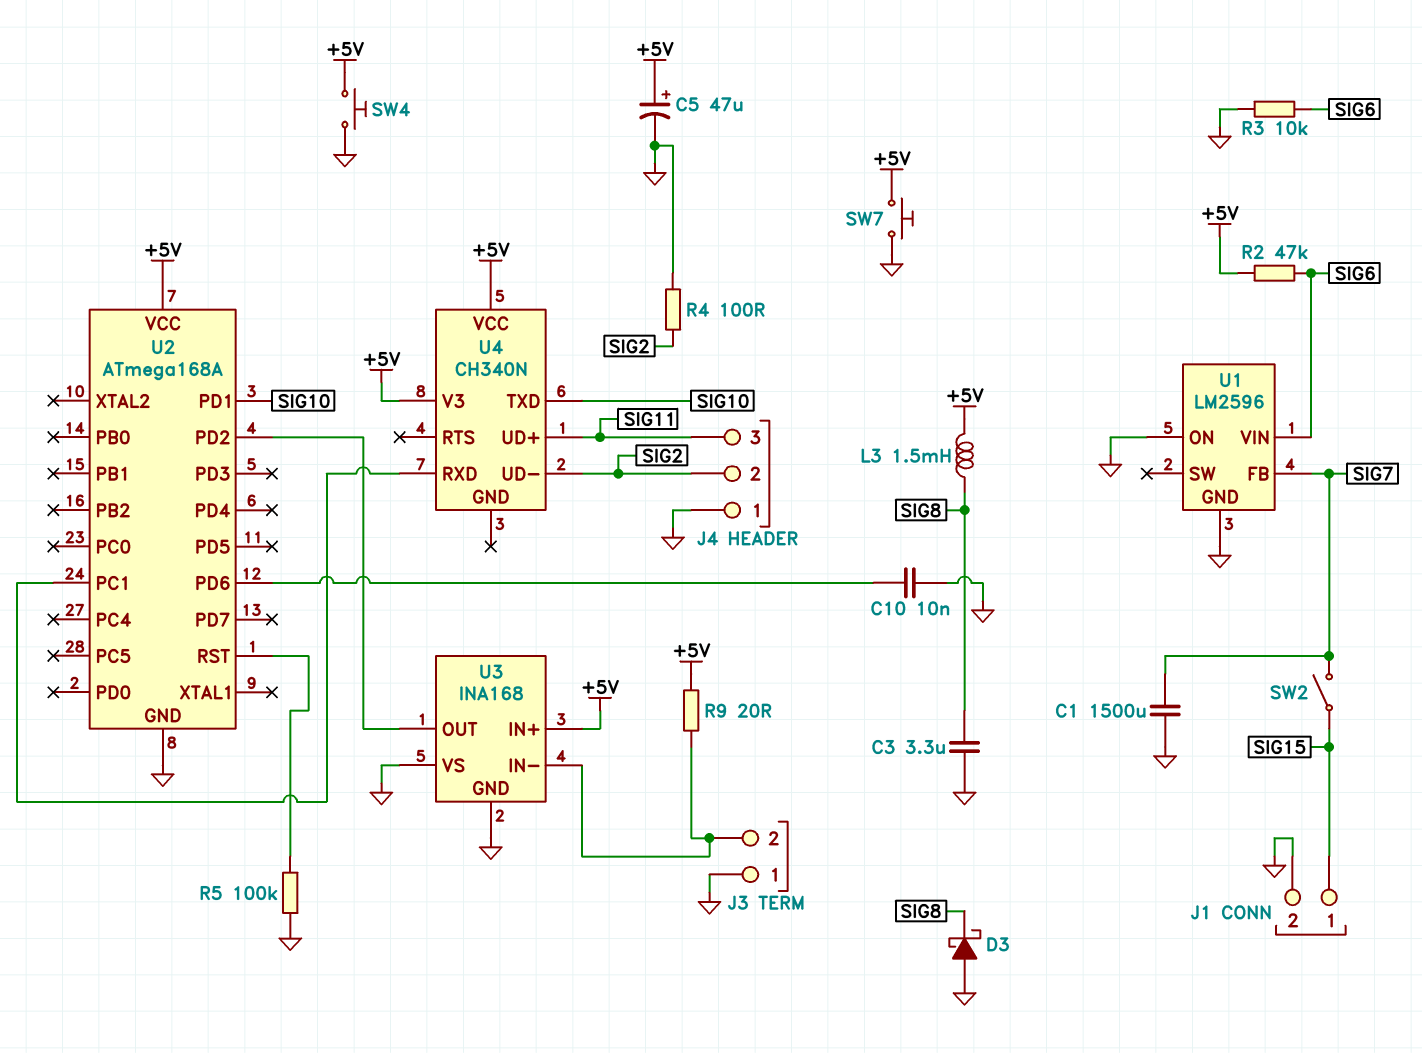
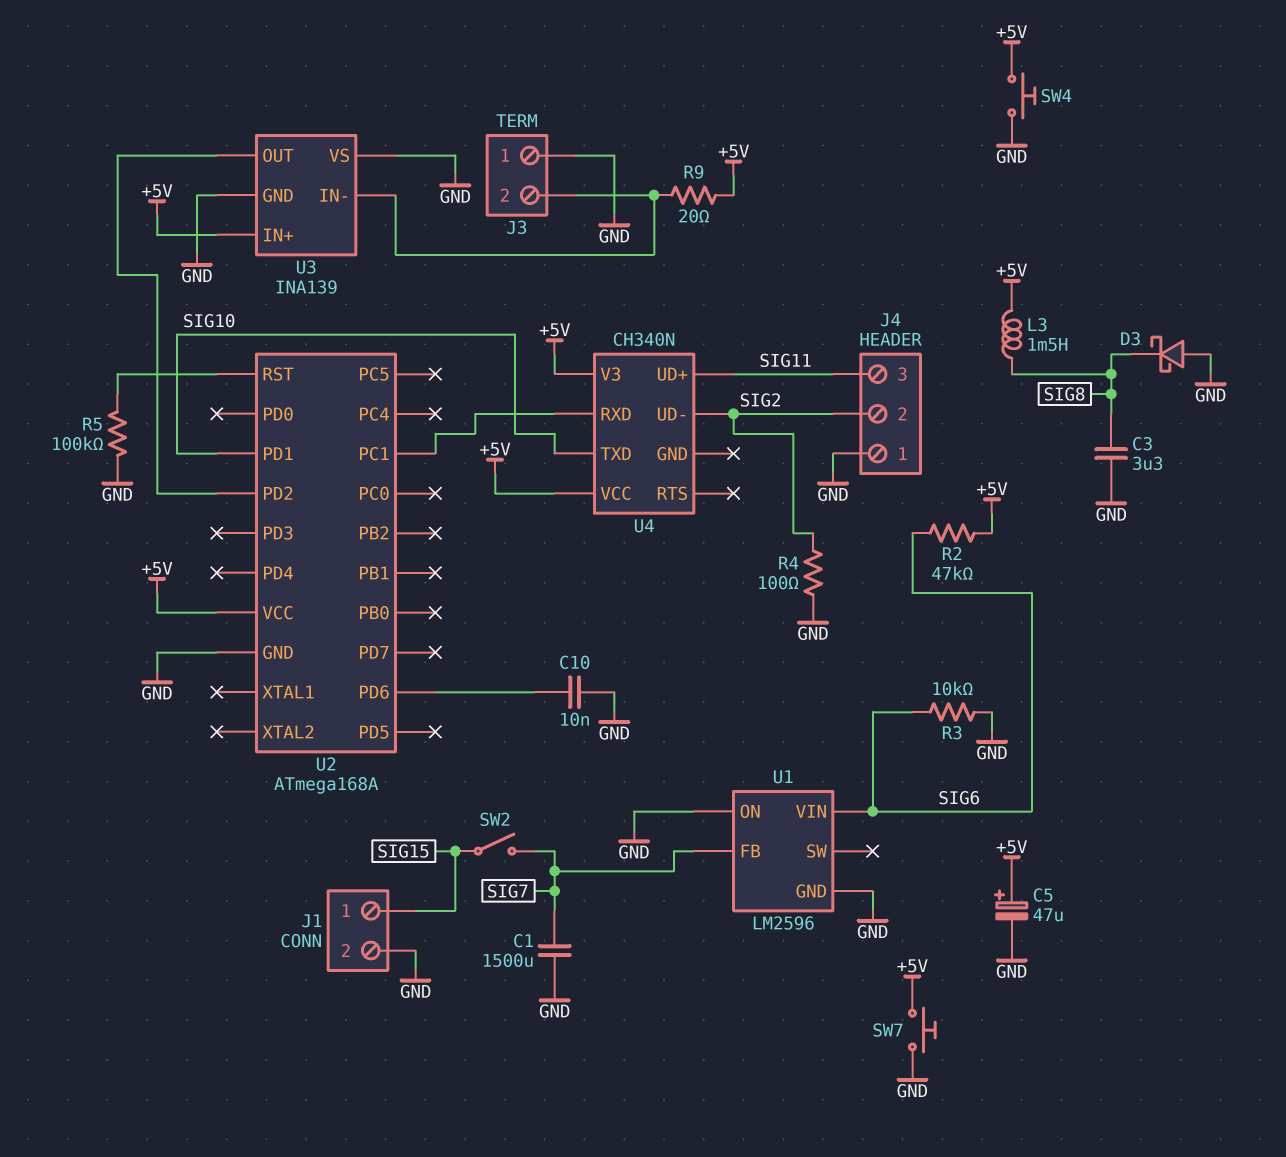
U3: INA168 -> INA139

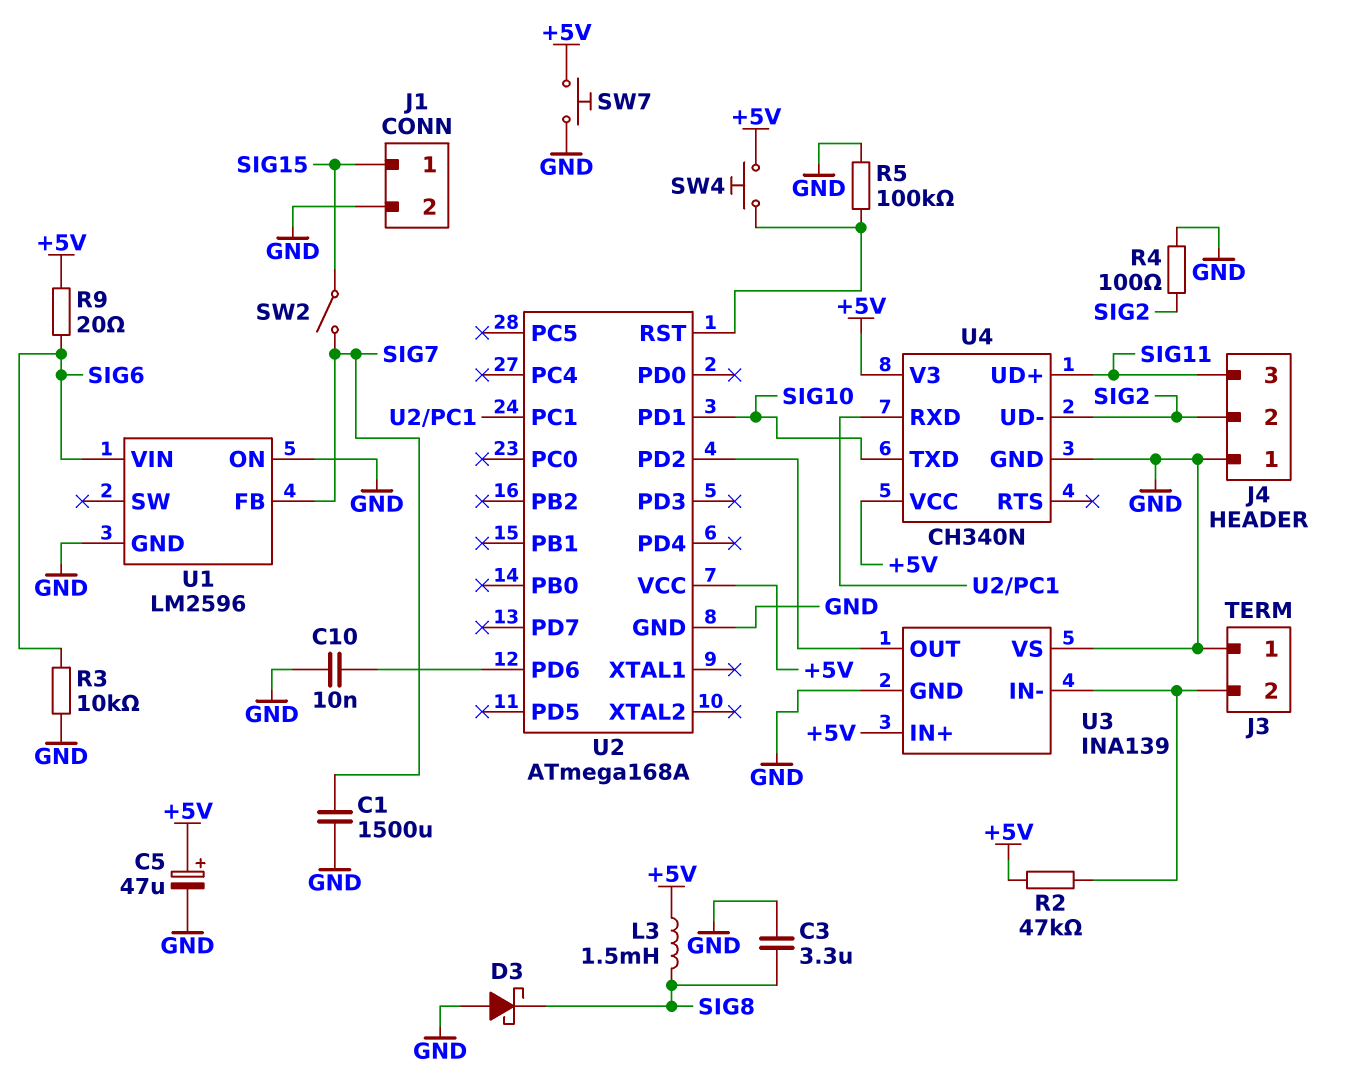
R2: 47k (+5V, SIG6) -> 47k (+5V, J3/2)
R9: 20 (+5V, J3/2) -> 20 (+5V, SIG6)
SW4: button (+5V, GND) -> button (+5V, U2/RST)
U4 pin GND: none -> GND

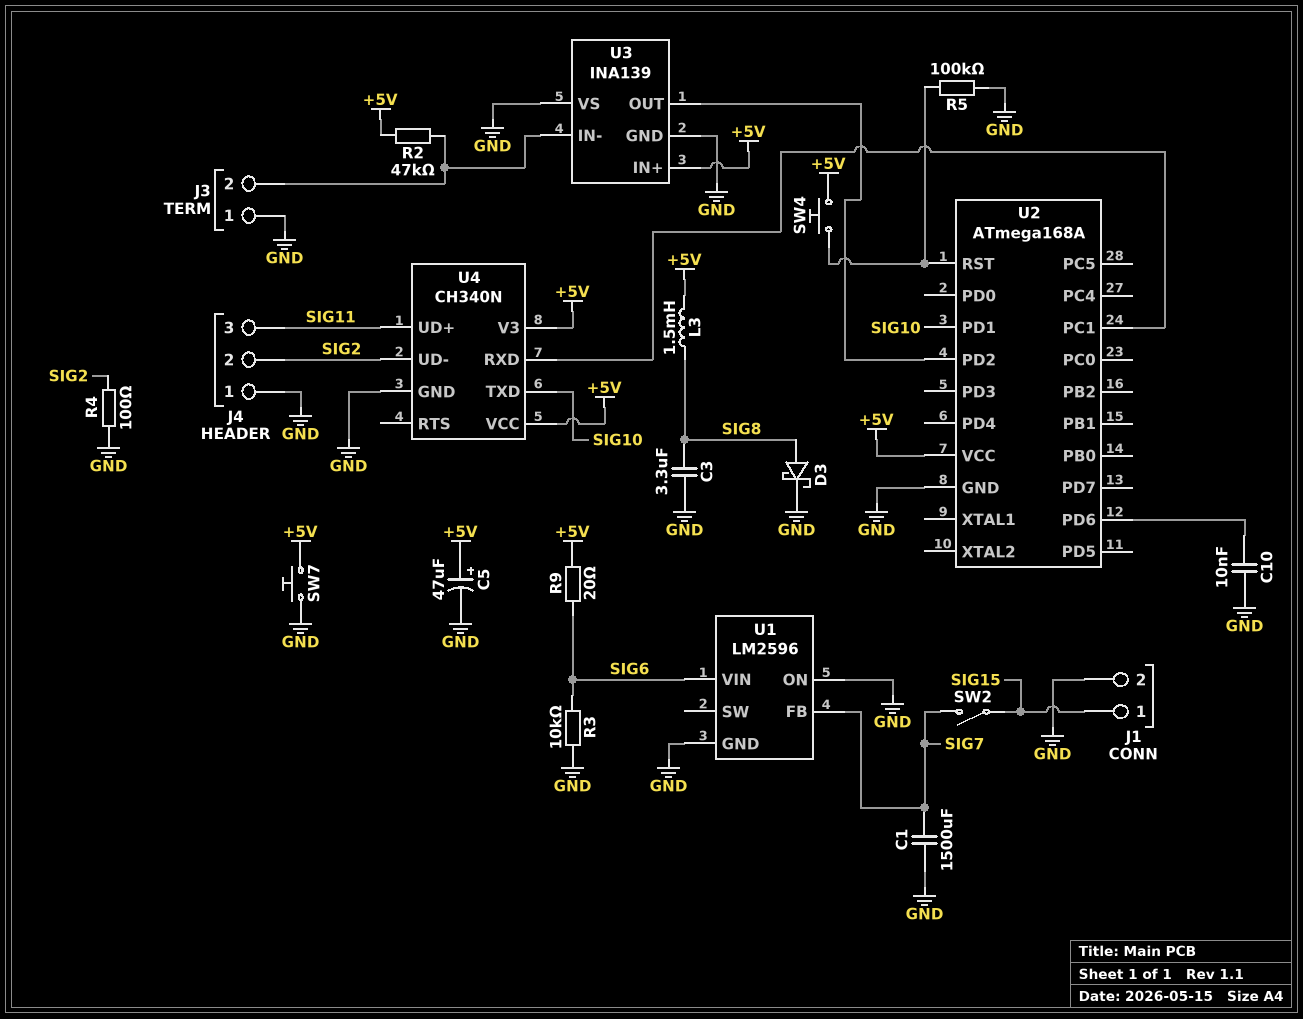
D3: schottky (A GND, K SIG8) -> schottky (A SIG8, K GND)

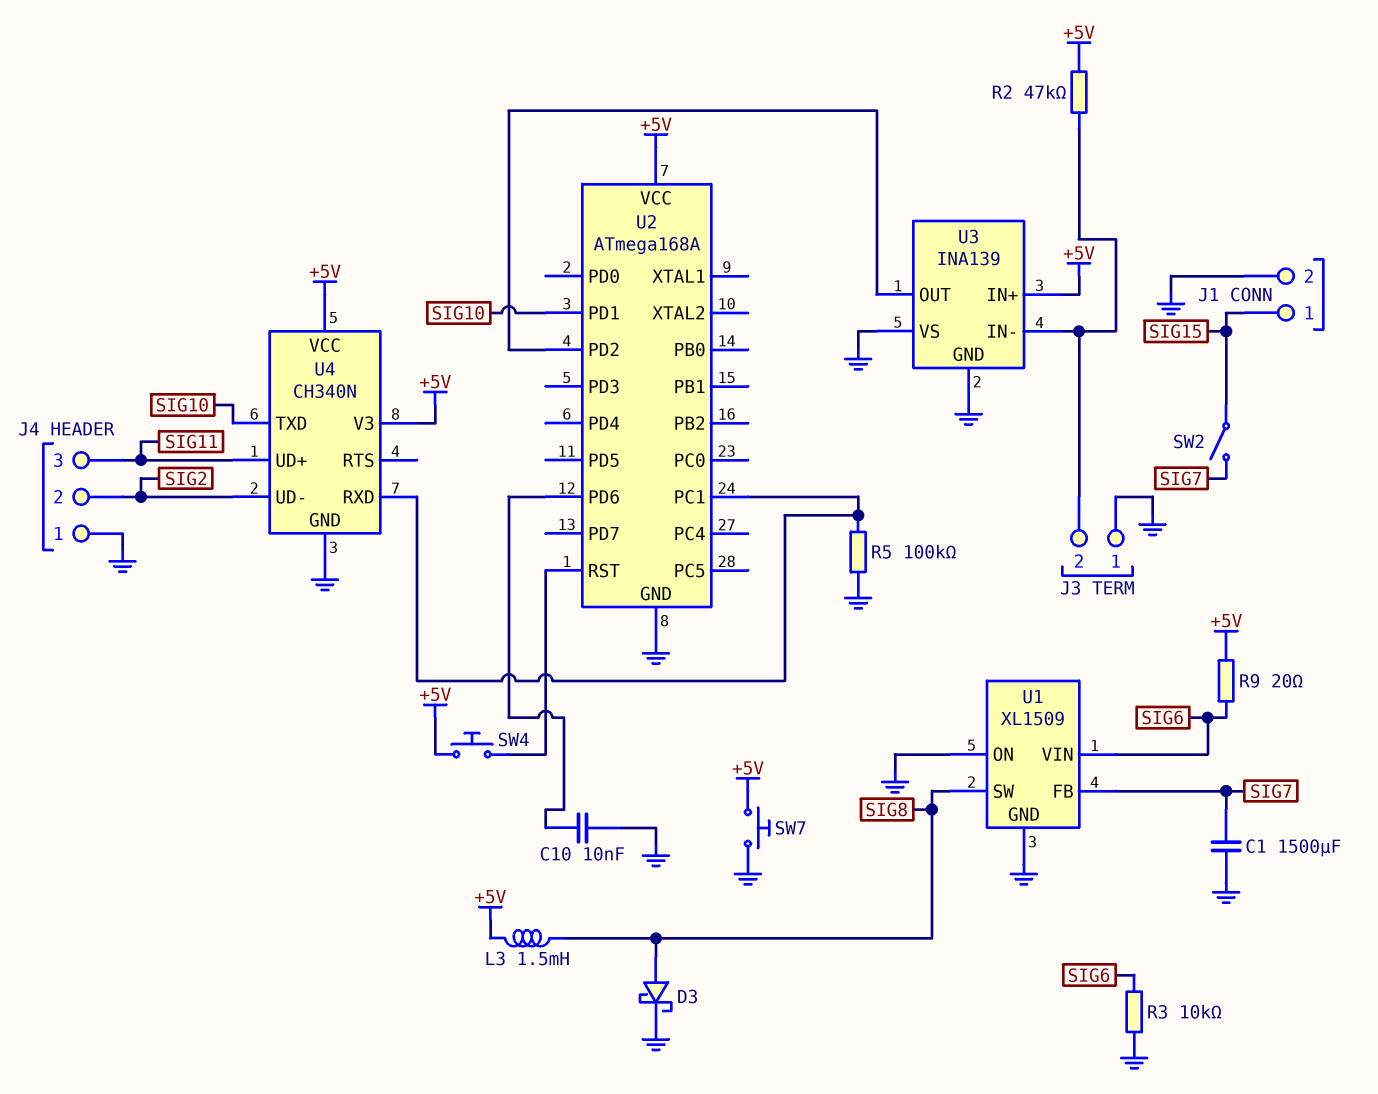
C3: 3.3uF (GND, SIG8) -> none
C5: 47uF (plus +5V, minus GND) -> none
R4: 100 (GND, SIG2) -> none
R5: 100k (GND, U2/RST) -> 100k (GND, U2/PC1)
U1: LM2596 -> XL1509
U1 pin SW: none -> SIG8

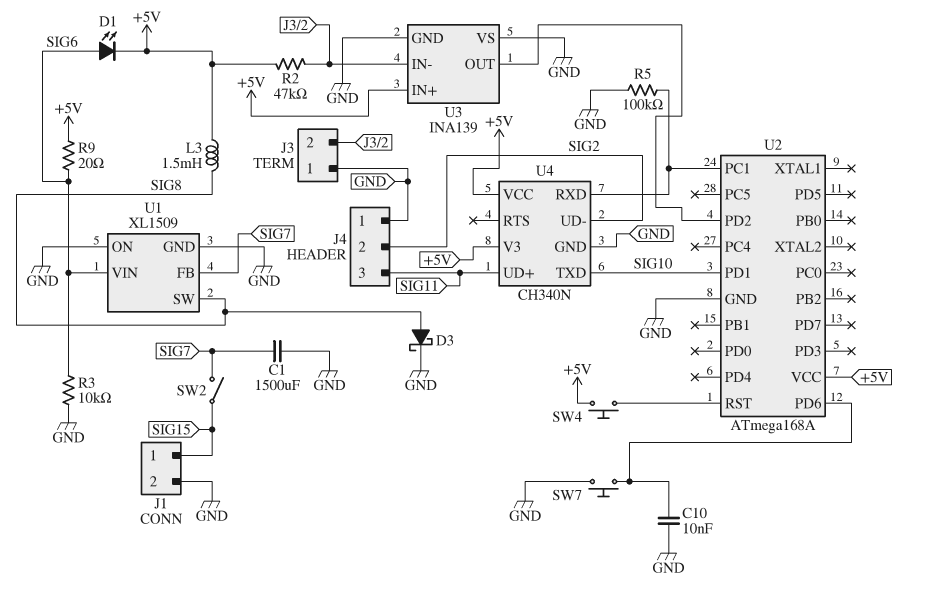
D1: none -> LED (A SIG6, K +5V)
SW7: button (+5V, GND) -> button (GND, U2/PD6)

